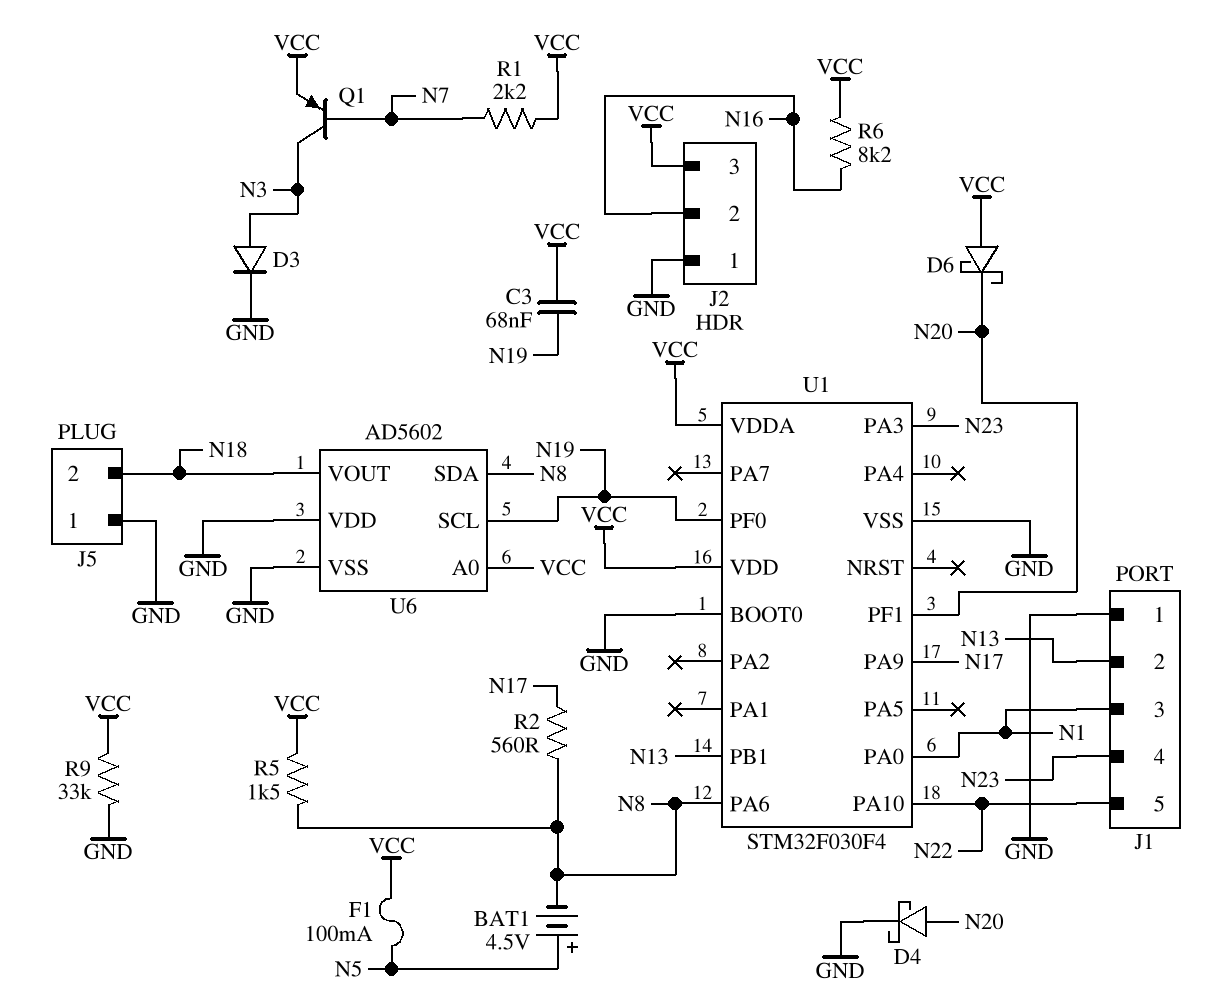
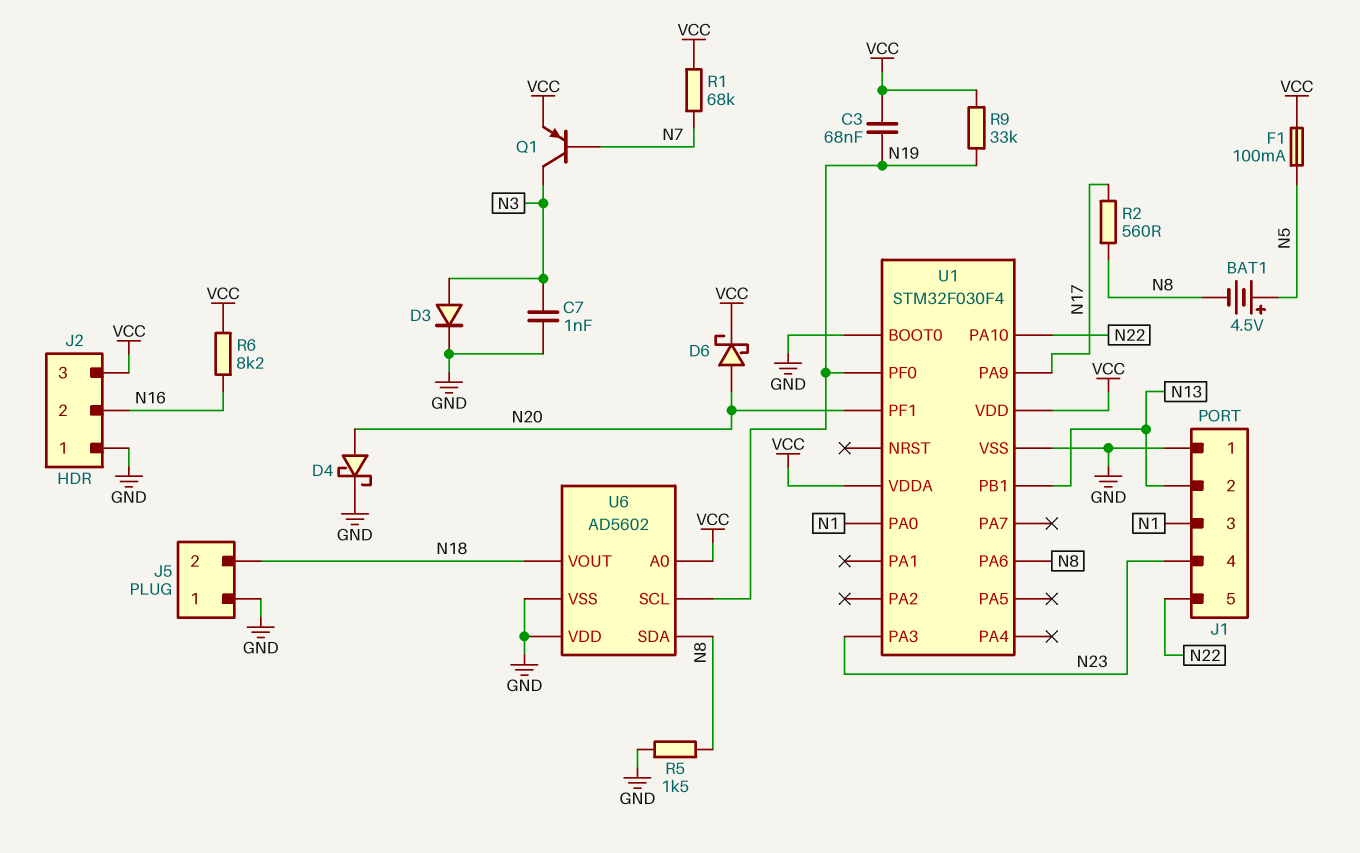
C7: none -> 1nF (GND, N3)
D6: schottky (A VCC, K N20) -> schottky (A N20, K VCC)
R1: 2.2k (N7, VCC) -> 68k (N7, VCC)
R5: 1.5k (N8, VCC) -> 1.5k (GND, N8)
R9: 33k (GND, VCC) -> 33k (N19, VCC)

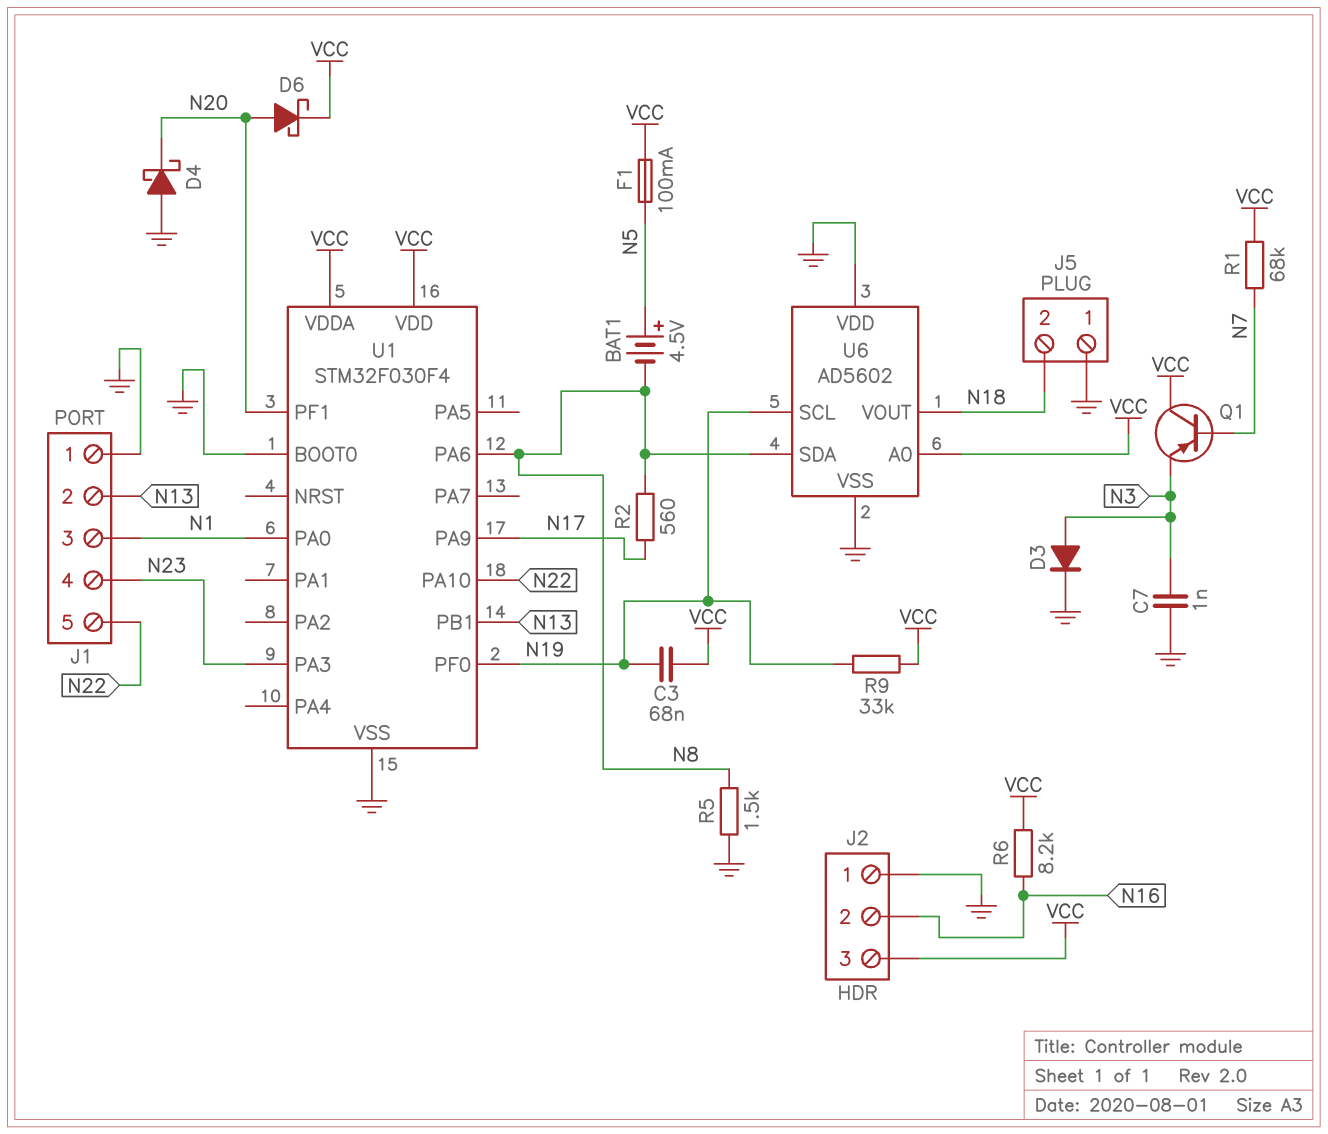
D4: schottky (A N20, K GND) -> schottky (A GND, K N20)
Q1: PNP (B N7, C N3, E VCC) -> PNP (B N7, C VCC, E N3)

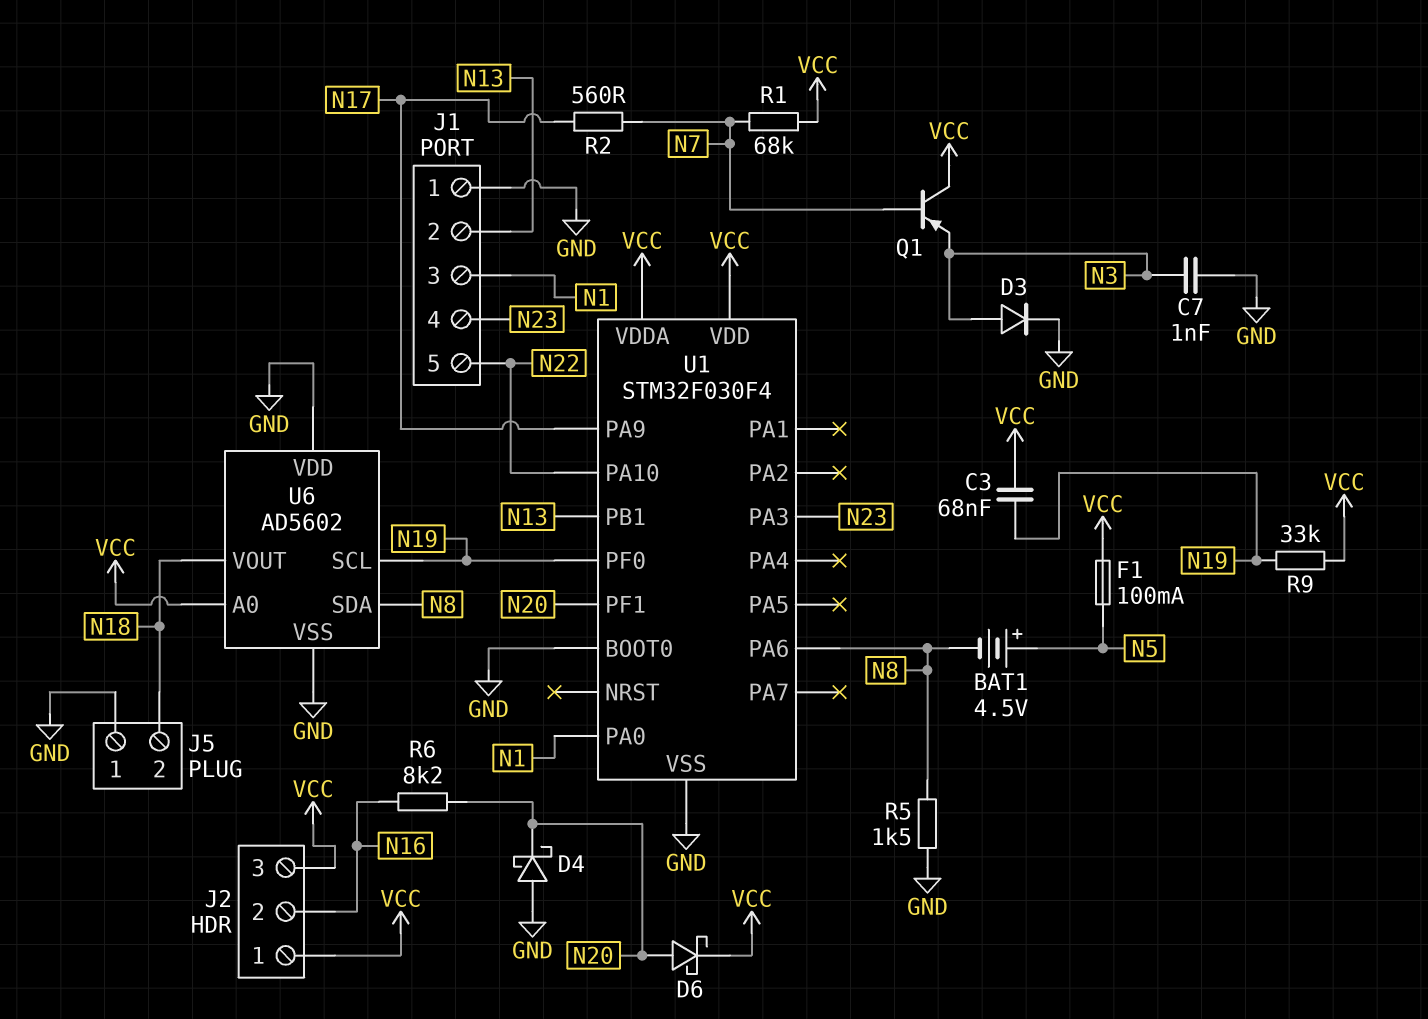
J2 pin 1: GND -> VCC
R2: 560 (N8, N17) -> 560 (N7, N17)
R6: 8.2k (N16, VCC) -> 8.2k (N16, N20)

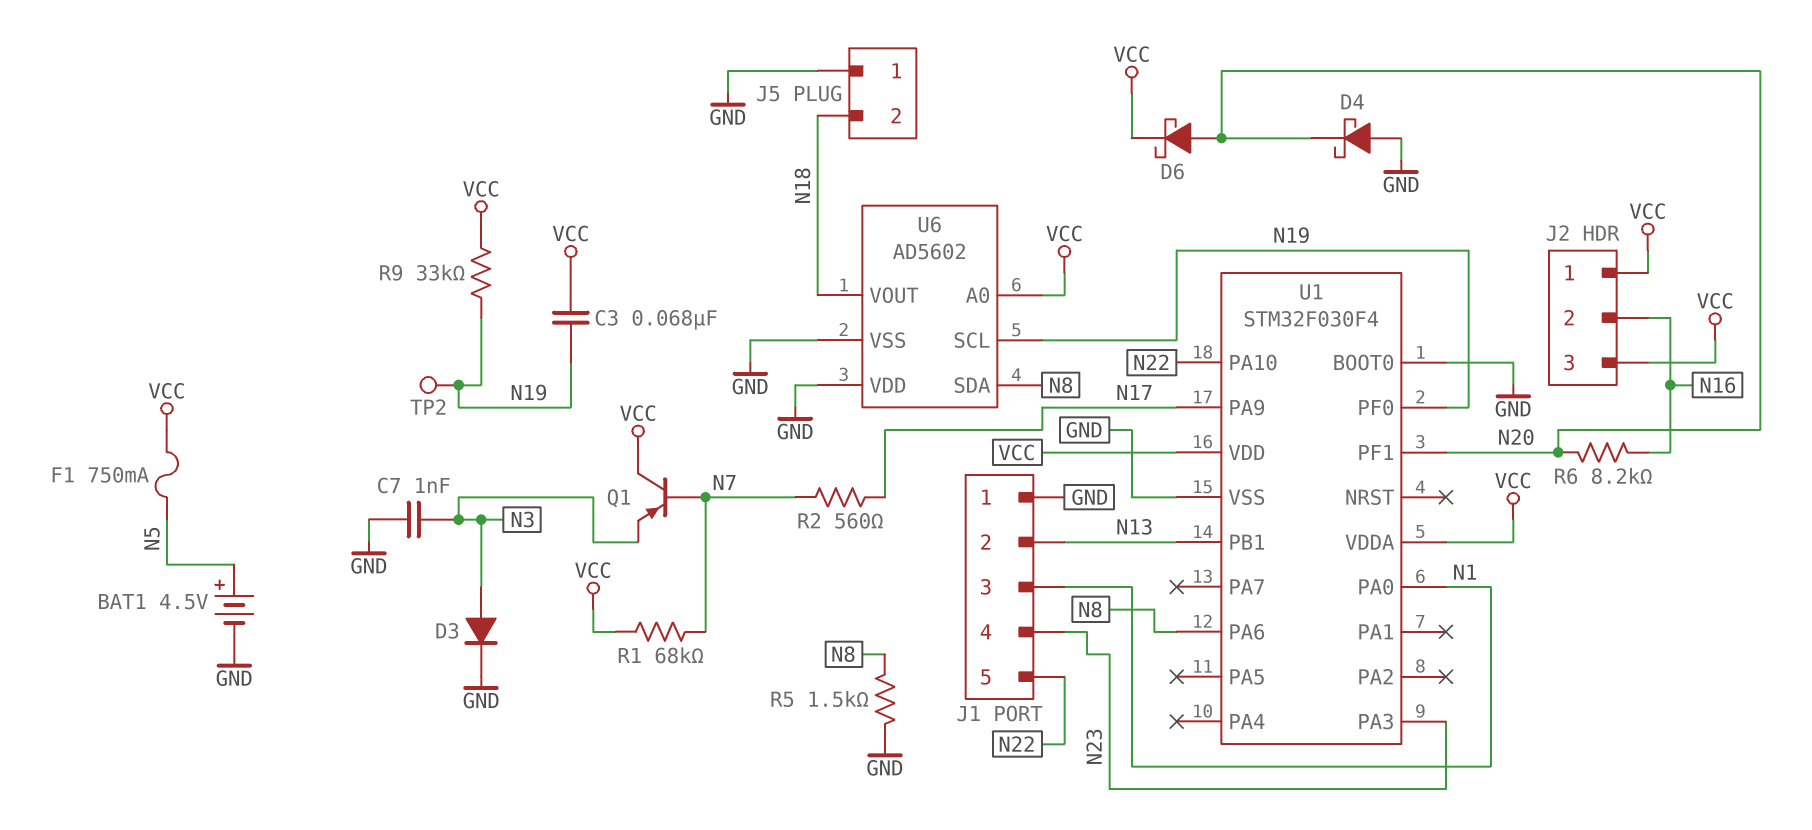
BAT1: 4.5V (plus N5, minus N8) -> 4.5V (plus N5, minus GND)
F1: 100mA (N5, VCC) -> 750mA (N5, VCC)
TP2: none -> test point (N19)

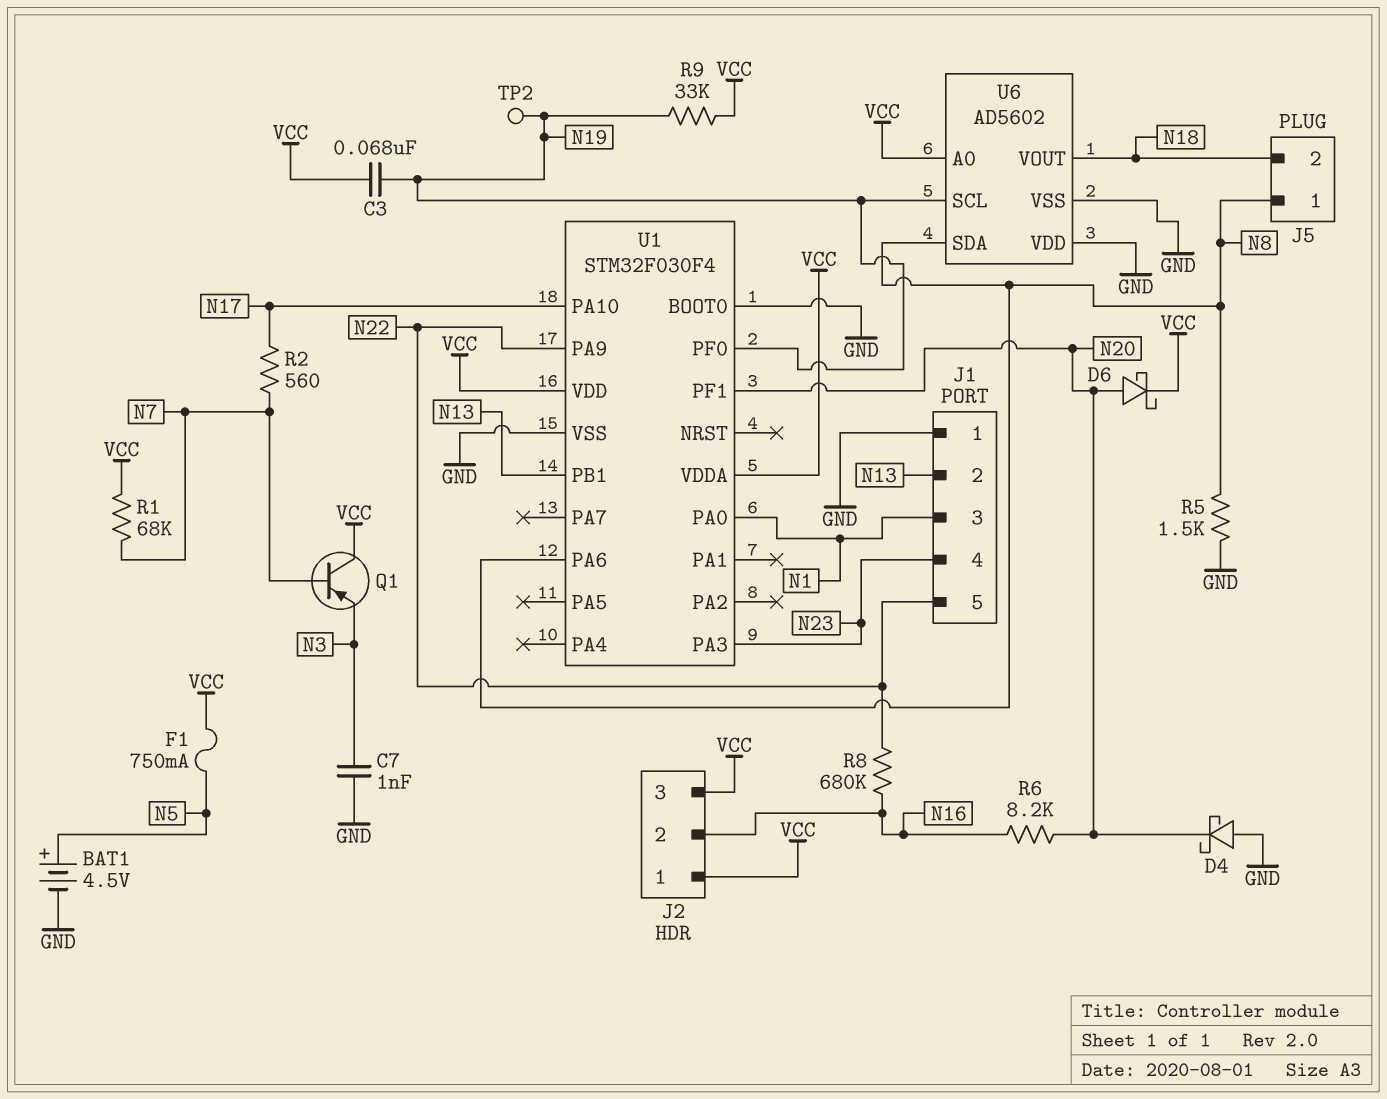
D3: diode (A N3, K GND) -> none
J5 pin 1: GND -> N8
R8: none -> 680k (N16, N22)
U1 pin PA9: N17 -> N22
U1 pin PA10: N22 -> N17

